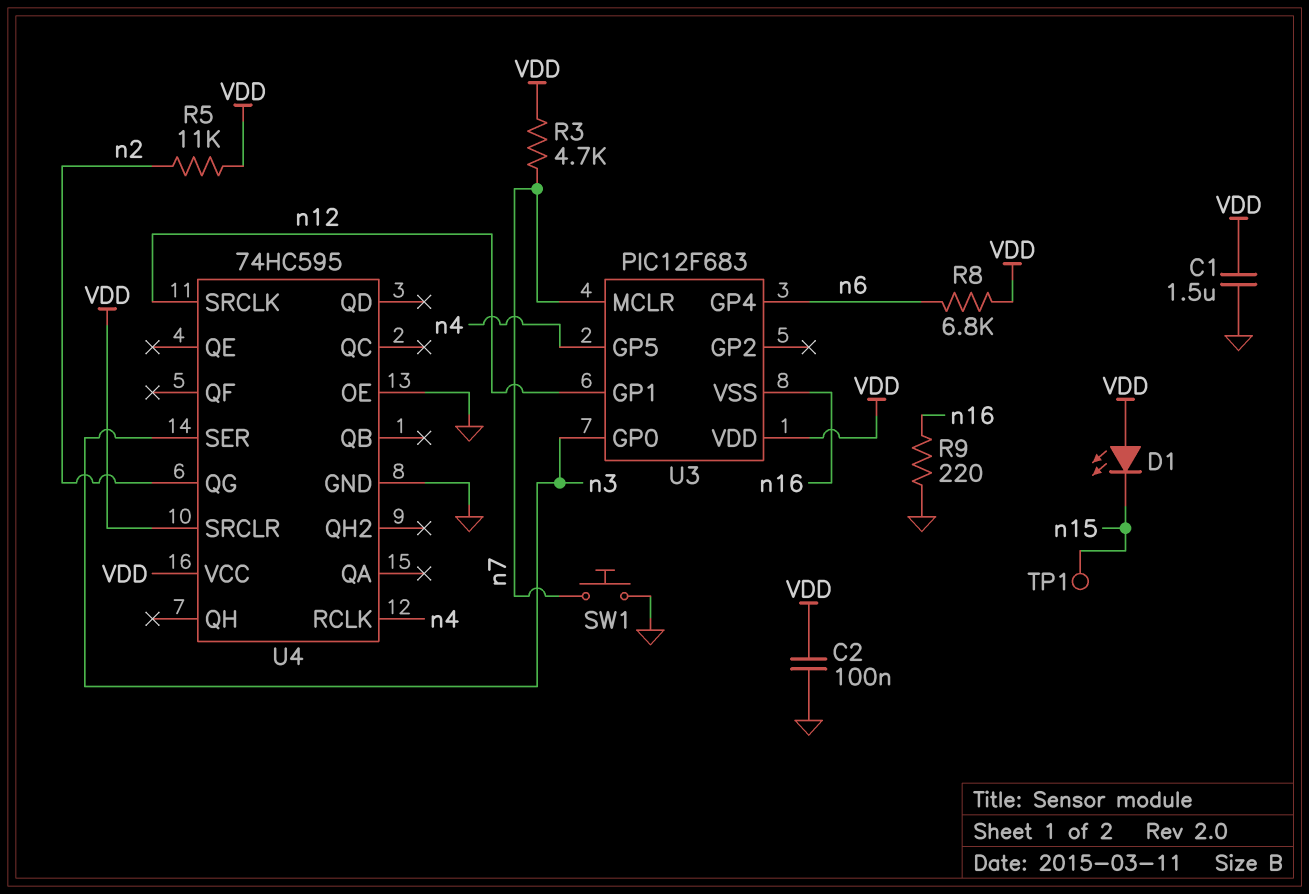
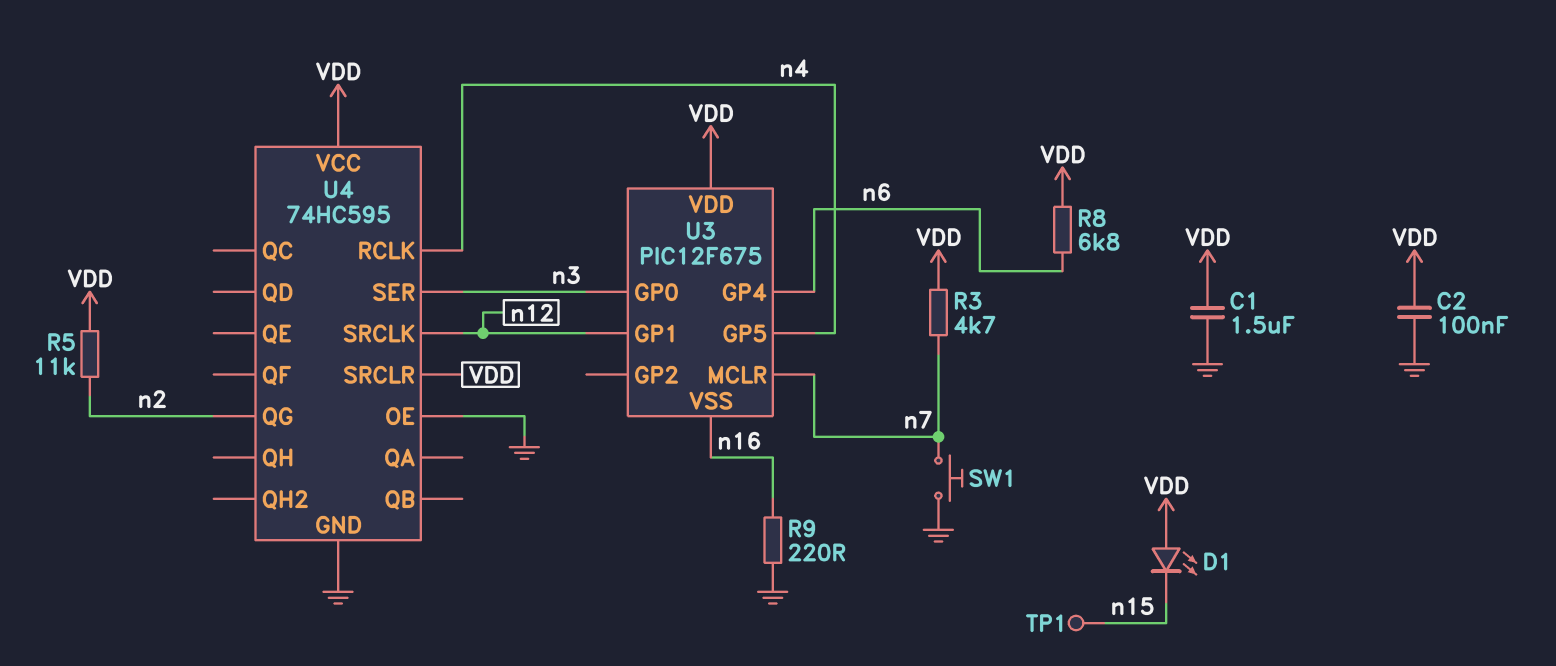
U3: PIC12F683 -> PIC12F675

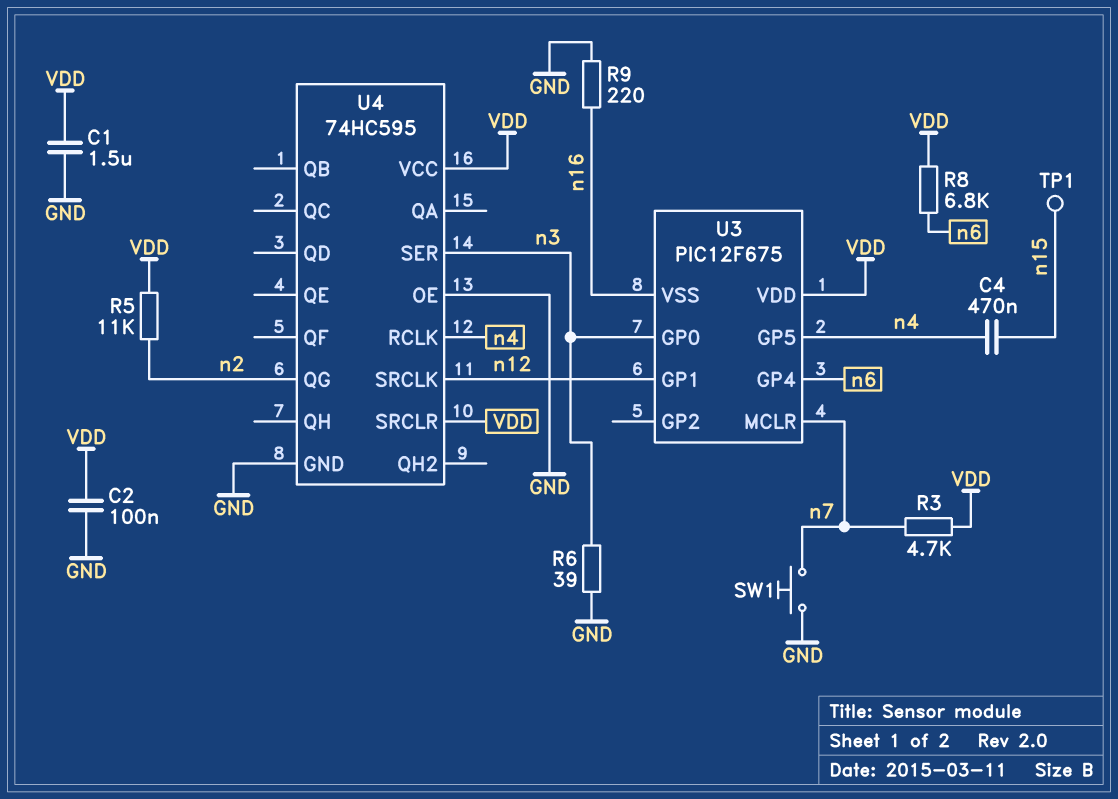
C4: none -> 470nF (n4, n15)
D1: LED (A VDD, K n15) -> none
R6: none -> 39 (GND, n3)

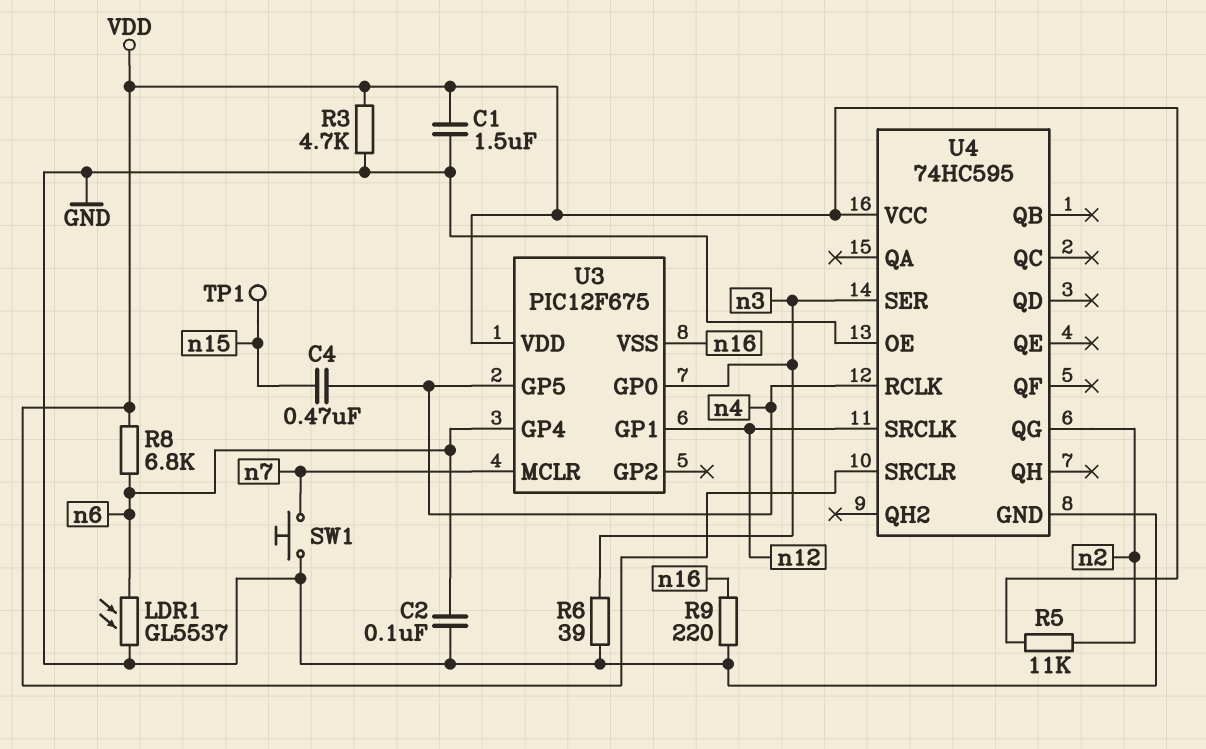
C2: 100nF (GND, VDD) -> 100nF (GND, n6)
LDR1: none -> GL5537 (GND, n6)
R3: 4.7k (VDD, n7) -> 4.7k (GND, VDD)

